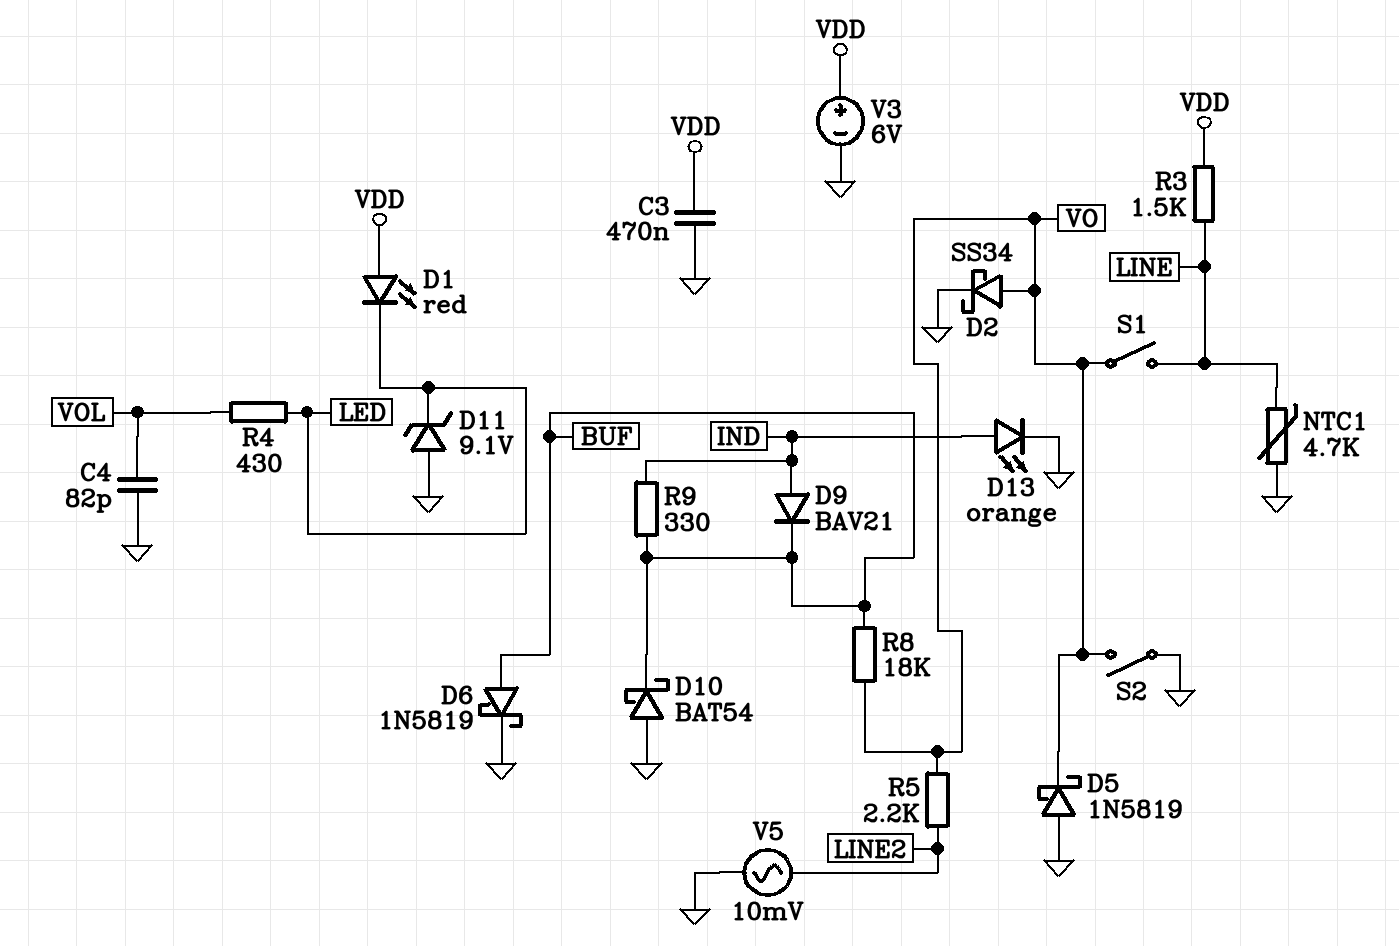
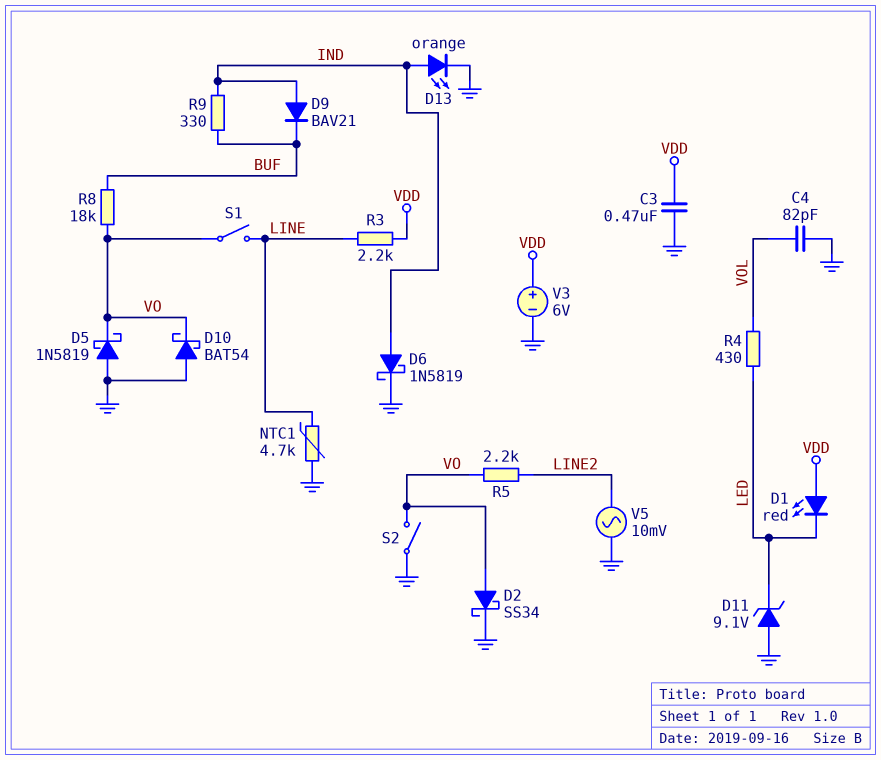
D6: schottky 1N5819 (A BUF, K GND) -> schottky 1N5819 (A IND, K GND)
D10: schottky BAT54 (A GND, K BUF) -> schottky BAT54 (A GND, K VO)
R3: 1.5k (LINE, VDD) -> 2.2k (LINE, VDD)

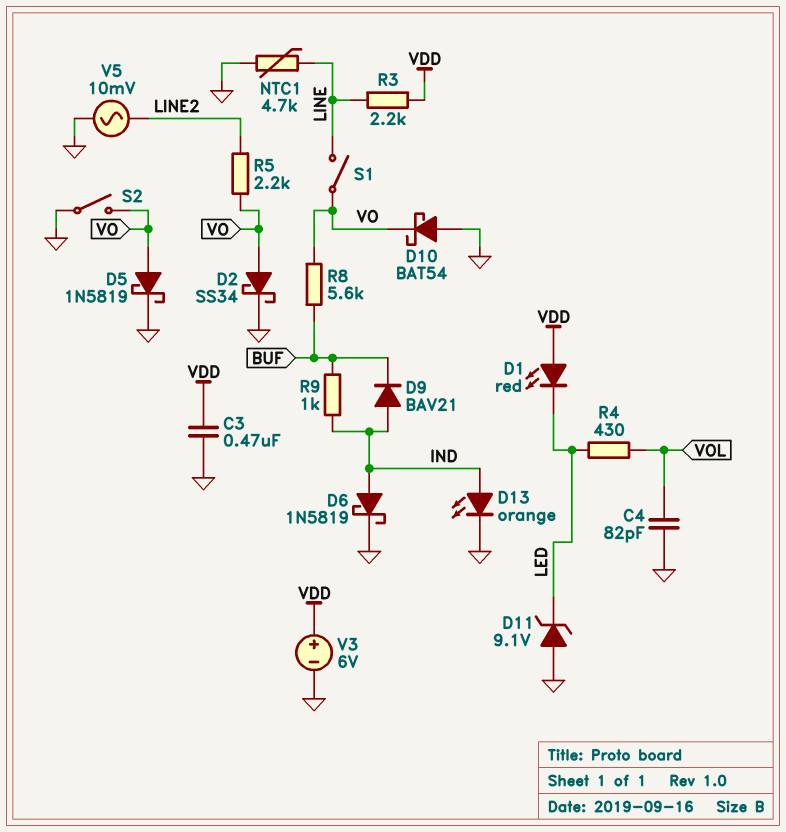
D5: schottky 1N5819 (A GND, K VO) -> schottky 1N5819 (A VO, K GND)
R8: 18k (BUF, VO) -> 5.6k (BUF, VO)
R9: 330 (BUF, IND) -> 1k (BUF, IND)

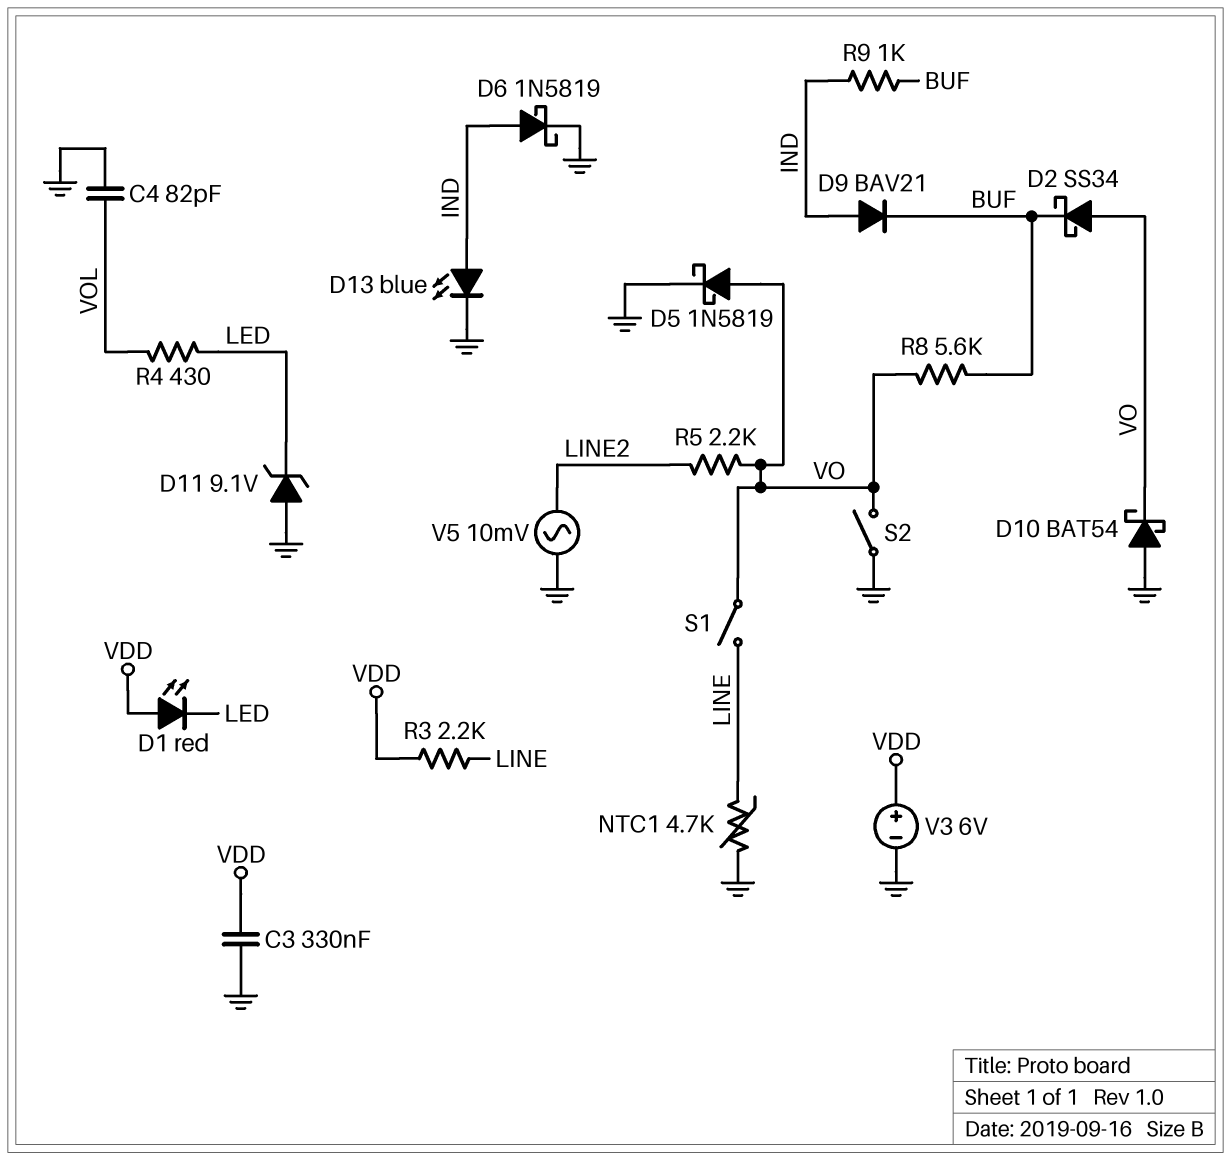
C3: 470nF (GND, VDD) -> 330nF (GND, VDD)
D2: schottky SS34 (A VO, K GND) -> schottky SS34 (A VO, K BUF)
D13: LED orange (A IND, K GND) -> LED blue (A IND, K GND)

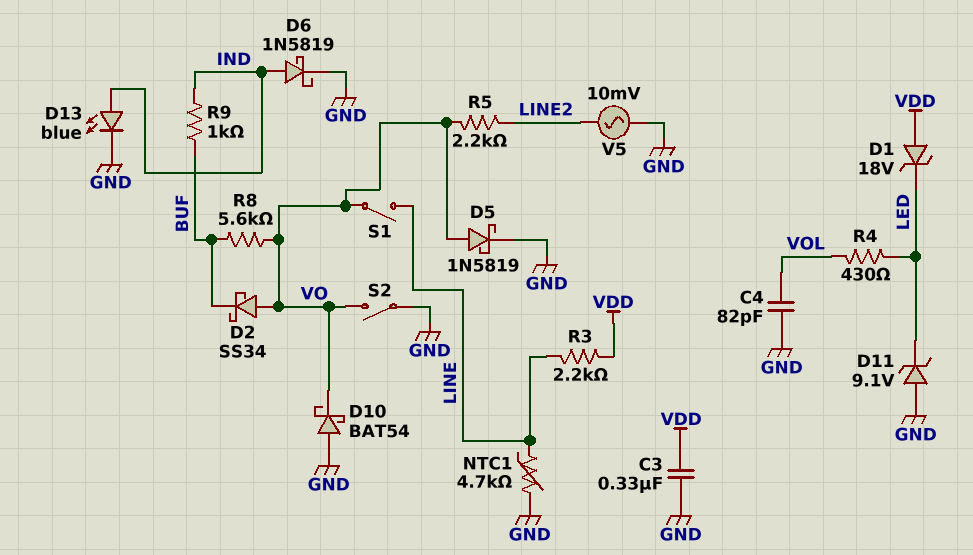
D1: LED red (A VDD, K LED) -> zener 18V (A VDD, K LED)
D9: diode BAV21 (A IND, K BUF) -> none
V3: 6V (plus VDD, minus GND) -> none

